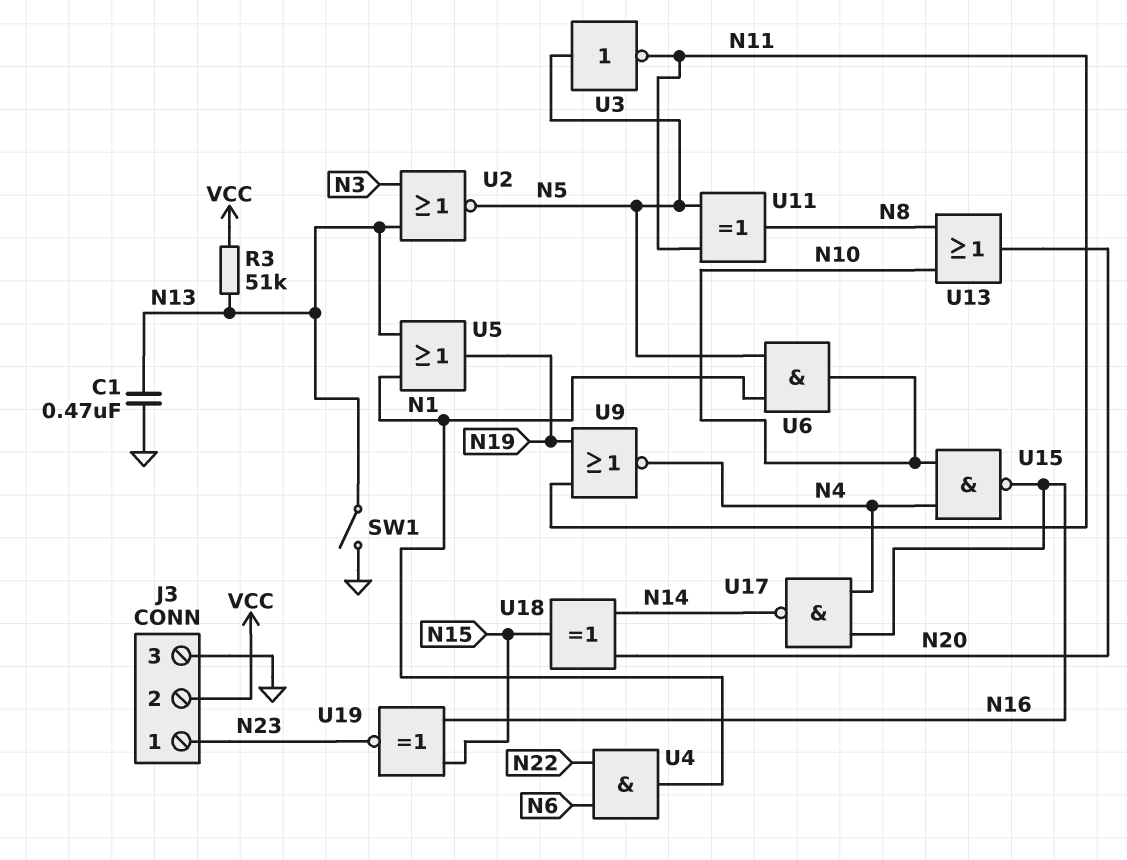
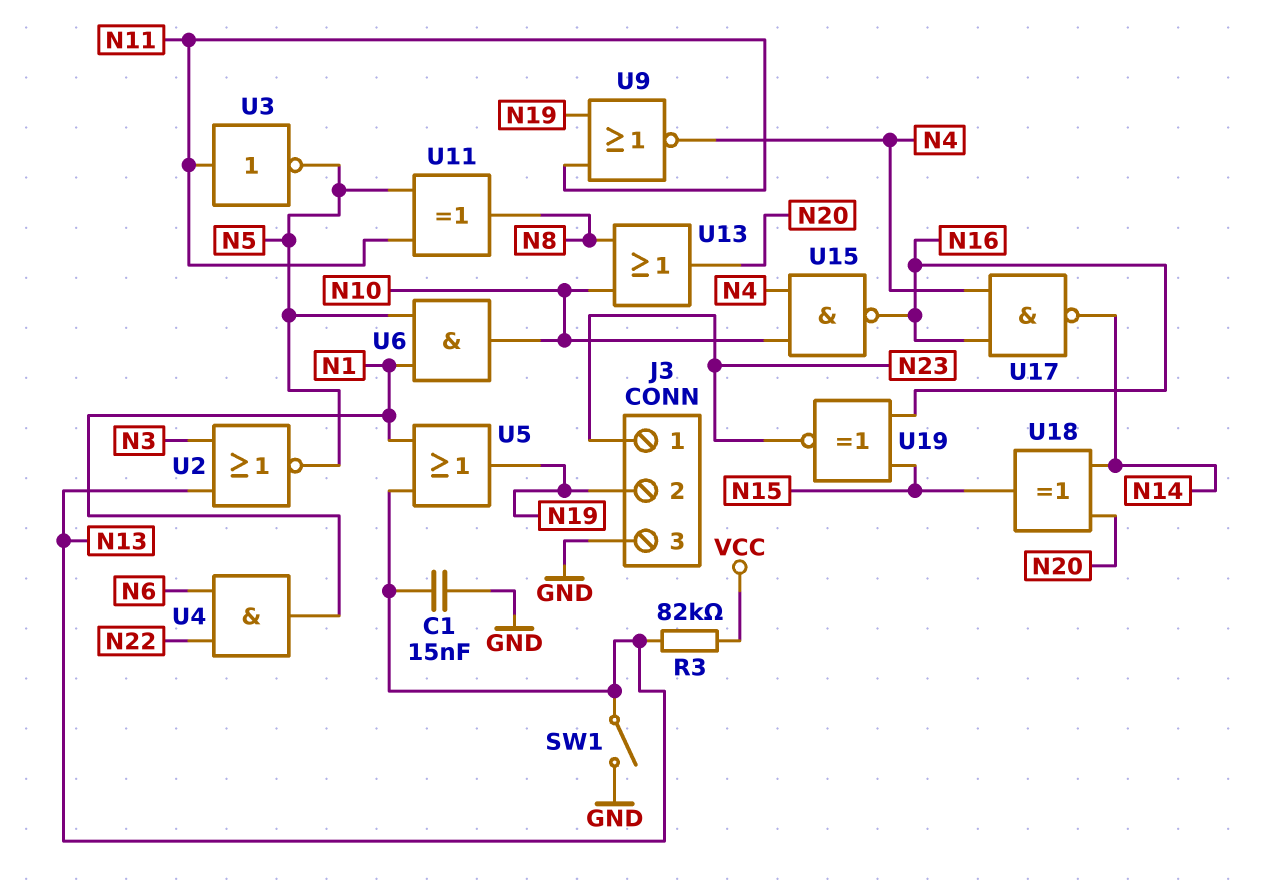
C1: 470nF (GND, N13) -> 15nF (GND, N13)
J3 pin 2: VCC -> N19
R3: 51k (N13, VCC) -> 82k (N13, VCC)
U3: NOT (in N5, out N11) -> NOT (in N11, out N5)

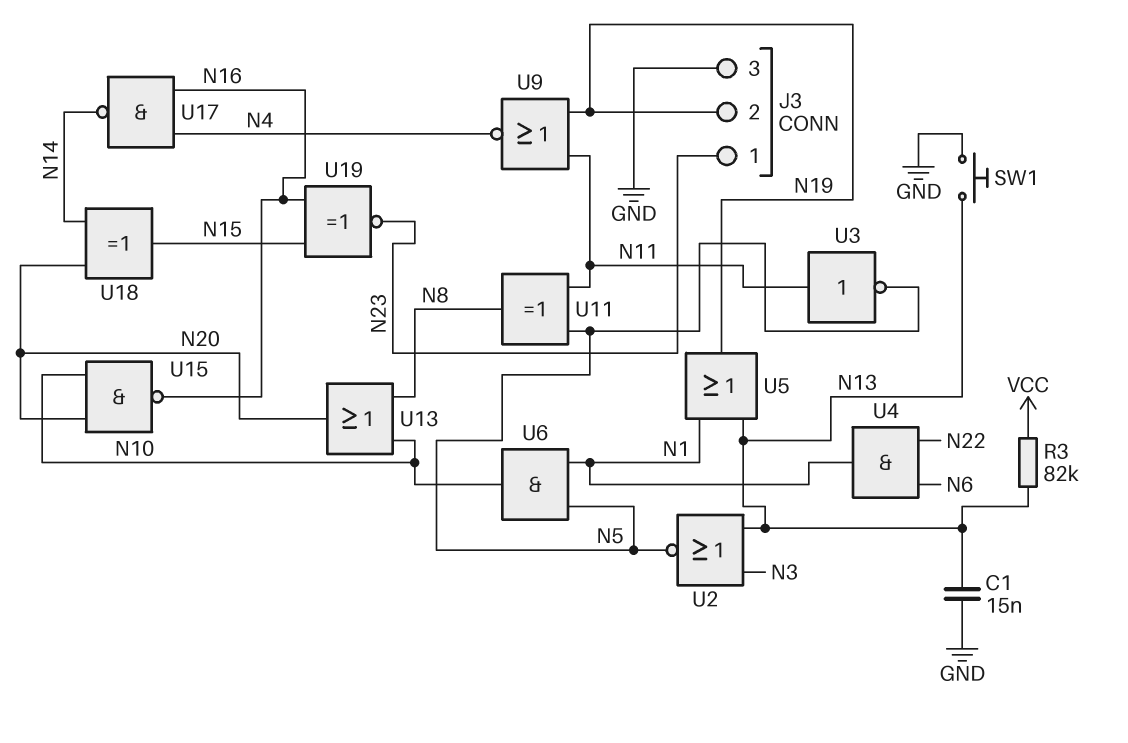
SW1: switch (GND, N13) -> button (GND, N13)
U15: NAND (in N4, in N10, out N16) -> NAND (in N10, in N20, out N16)

